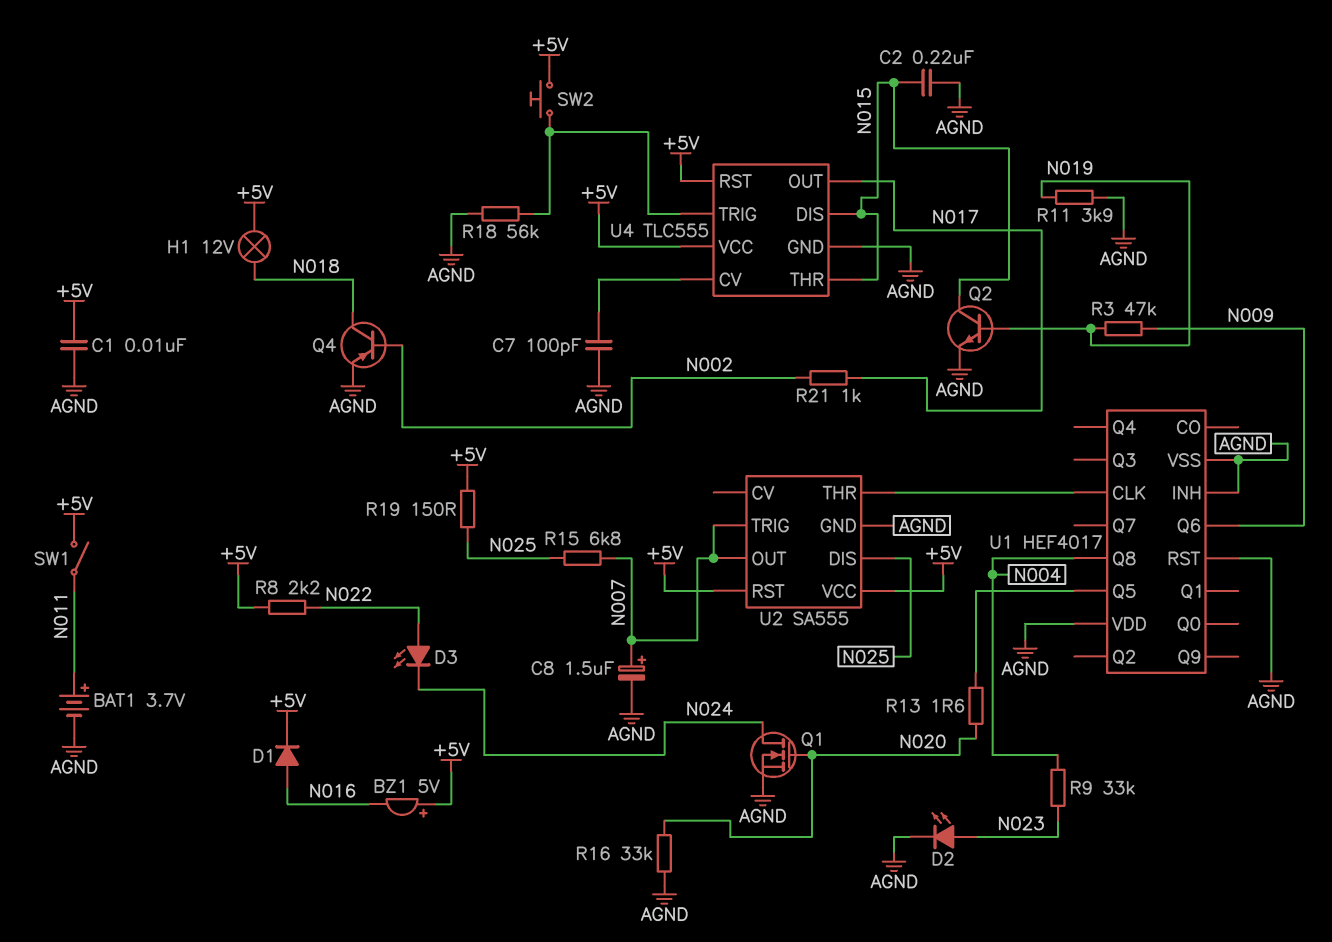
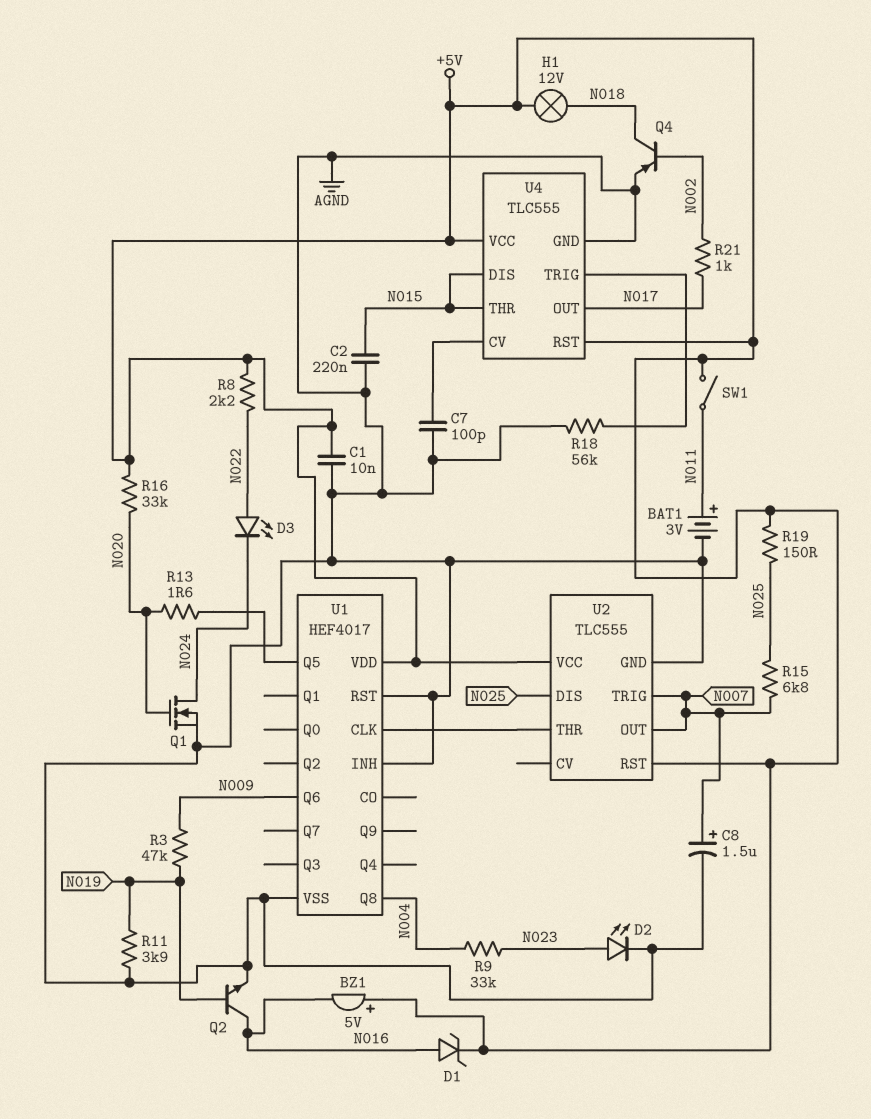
BAT1: 3.7V (plus N011, minus AGND) -> 3V (plus N011, minus AGND)
D1: diode (A N016, K +5V) -> zener (A N016, K +5V)
Q2: NPN (B N019, C N015, E AGND) -> NPN (B N019, C N016, E AGND)
R16: 33k (AGND, N020) -> 33k (+5V, N020)
SW2: button (+5V, U4/TRIG) -> none
U1 pin VDD: AGND -> +5V
U2: SA555 -> TLC555

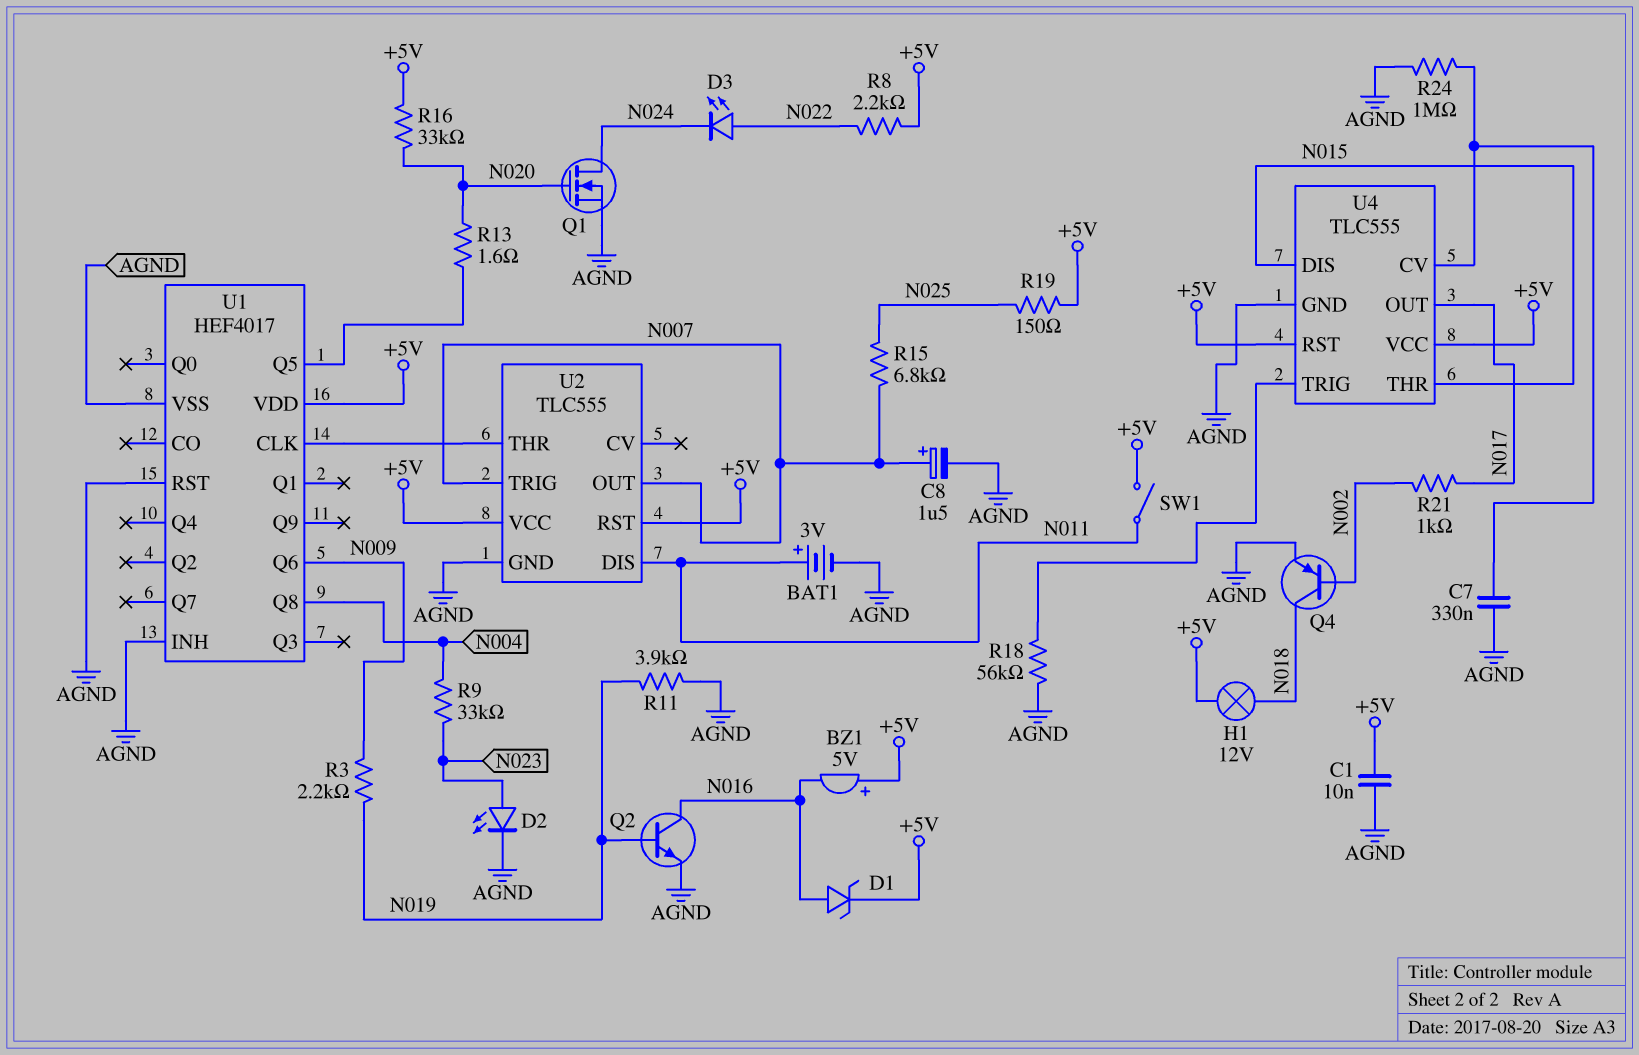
C2: 220nF (AGND, N015) -> none
C7: 100pF (AGND, U4/CV) -> 330nF (AGND, U4/CV)
R3: 47k (N009, N019) -> 2.2k (N009, N019)
R24: none -> 1M (AGND, U4/CV)
U2 pin DIS: N025 -> N011

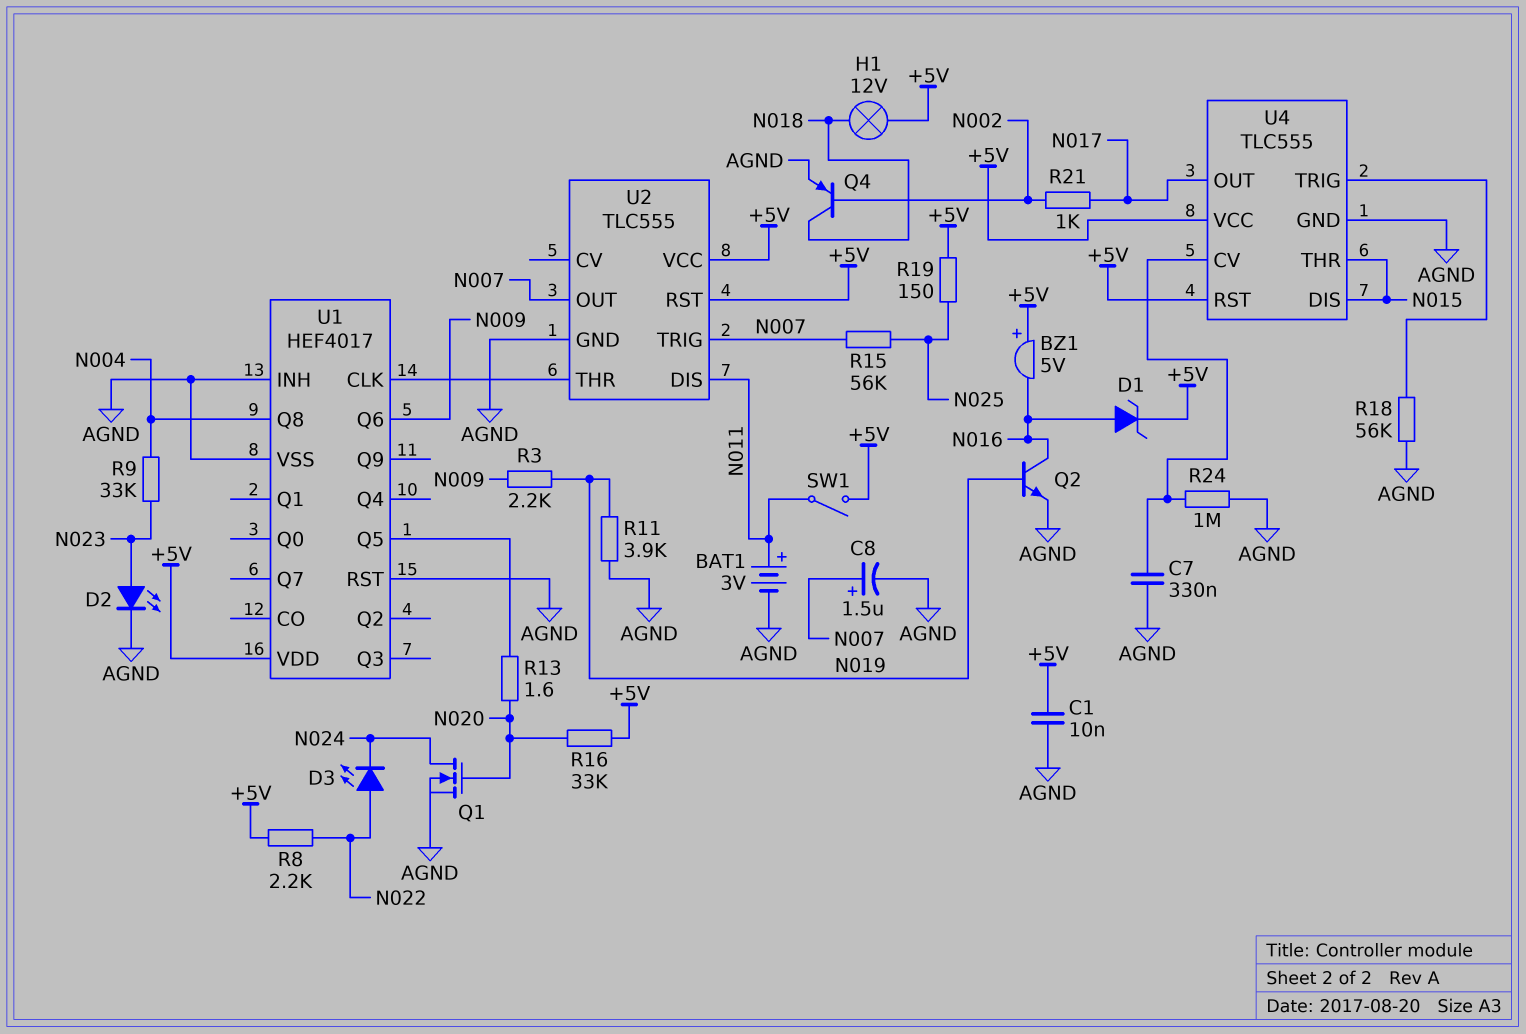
R15: 6.8k (N007, N025) -> 56k (N007, N025)

